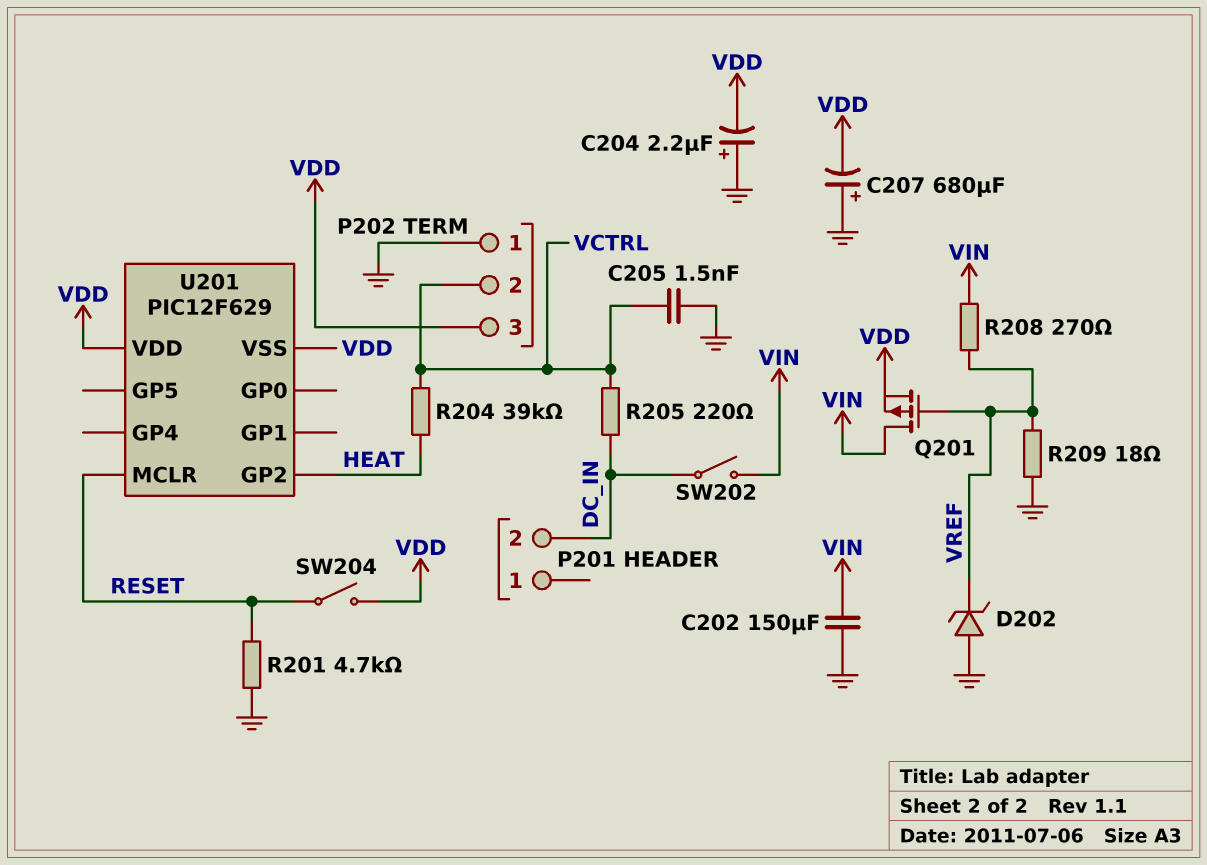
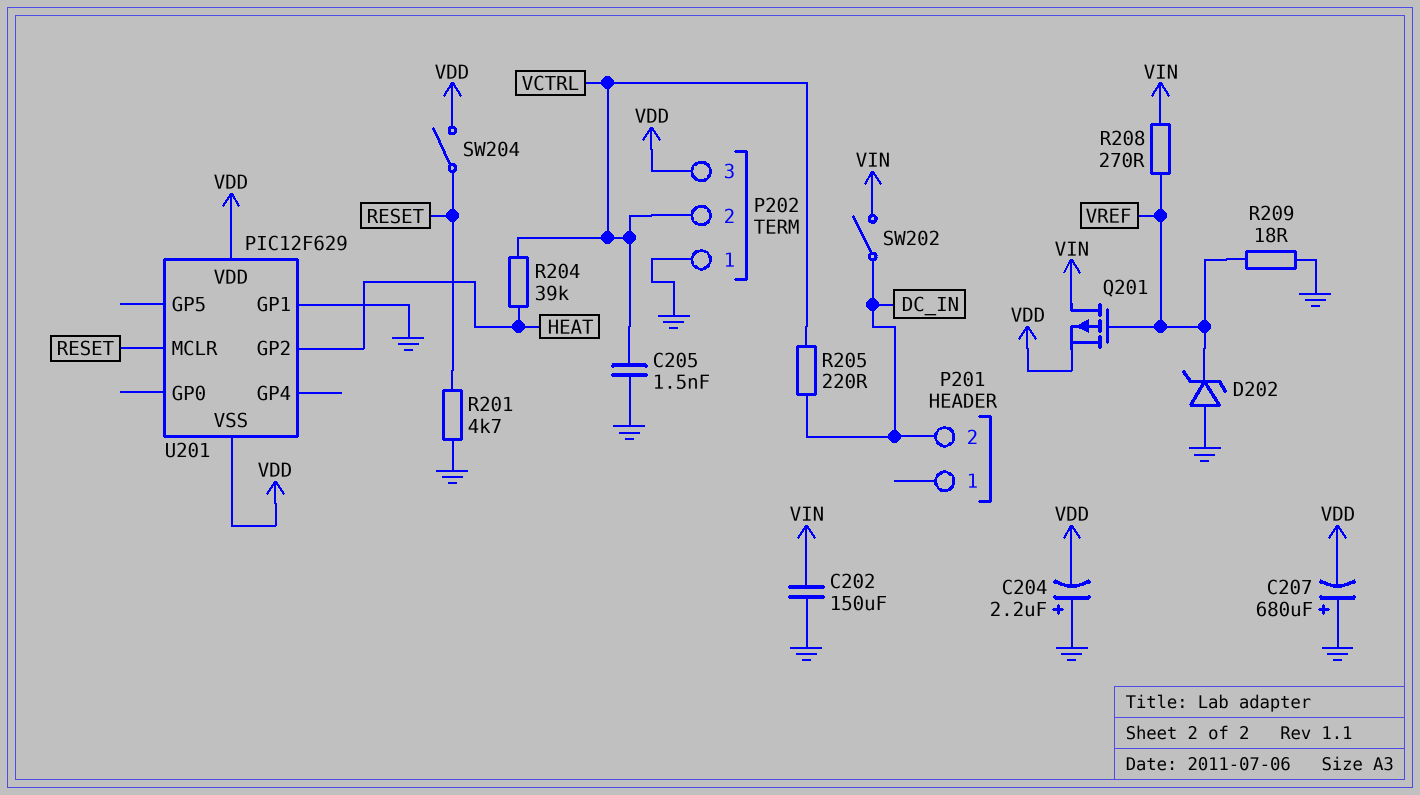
U201 pin GP1: none -> GND

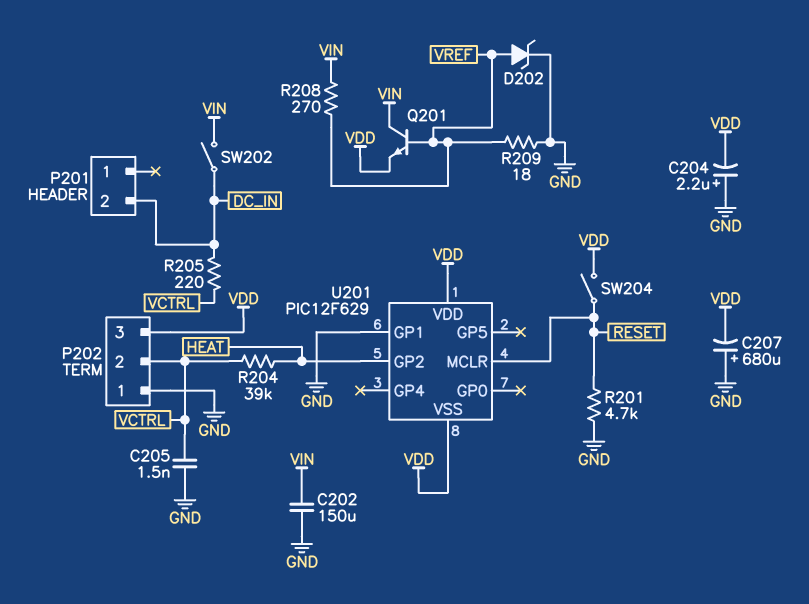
D202: zener (A GND, K VREF) -> zener (A VREF, K GND)
Q201: PMOS (G VREF, D VIN, S VDD) -> NPN (B VREF, C VIN, E VDD)

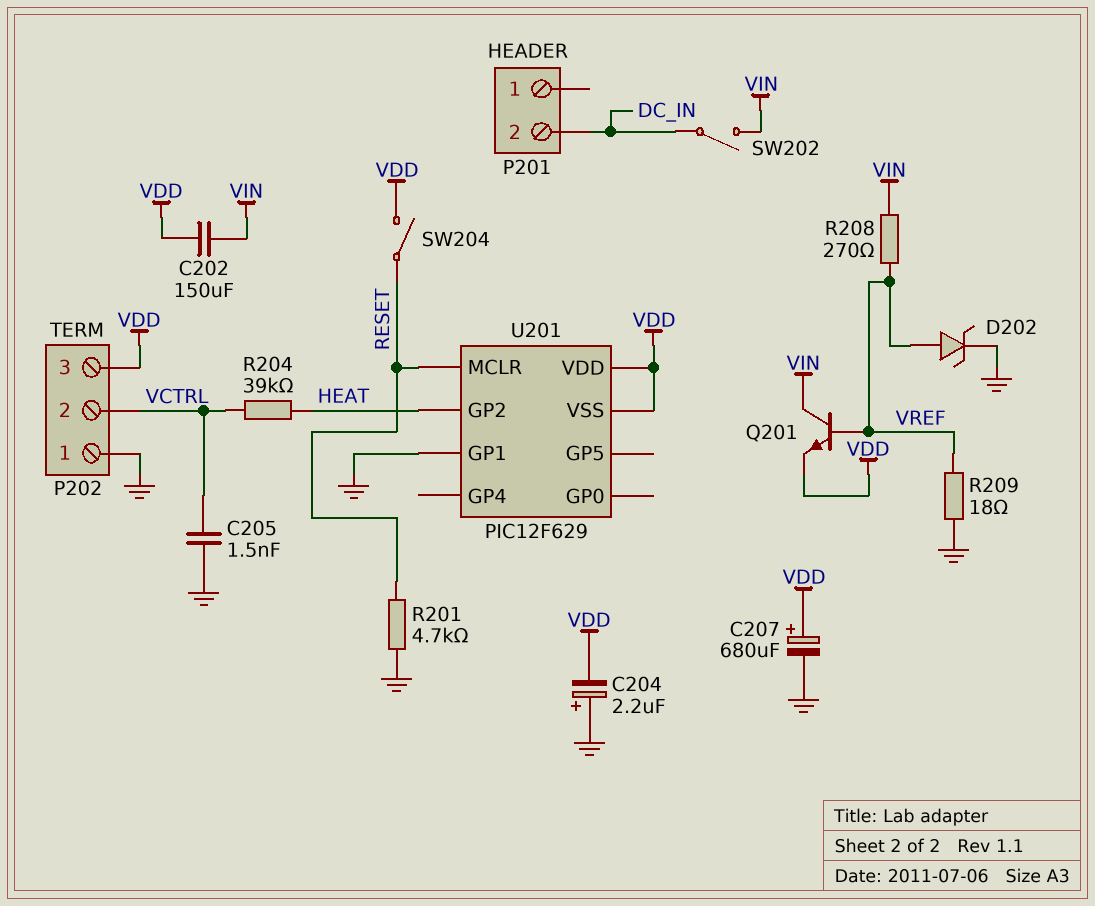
C202: 150uF (GND, VIN) -> 150uF (VDD, VIN)
C207: 680uF (plus GND, minus VDD) -> 680uF (plus VDD, minus GND)
R205: 220 (DC_IN, VCTRL) -> none

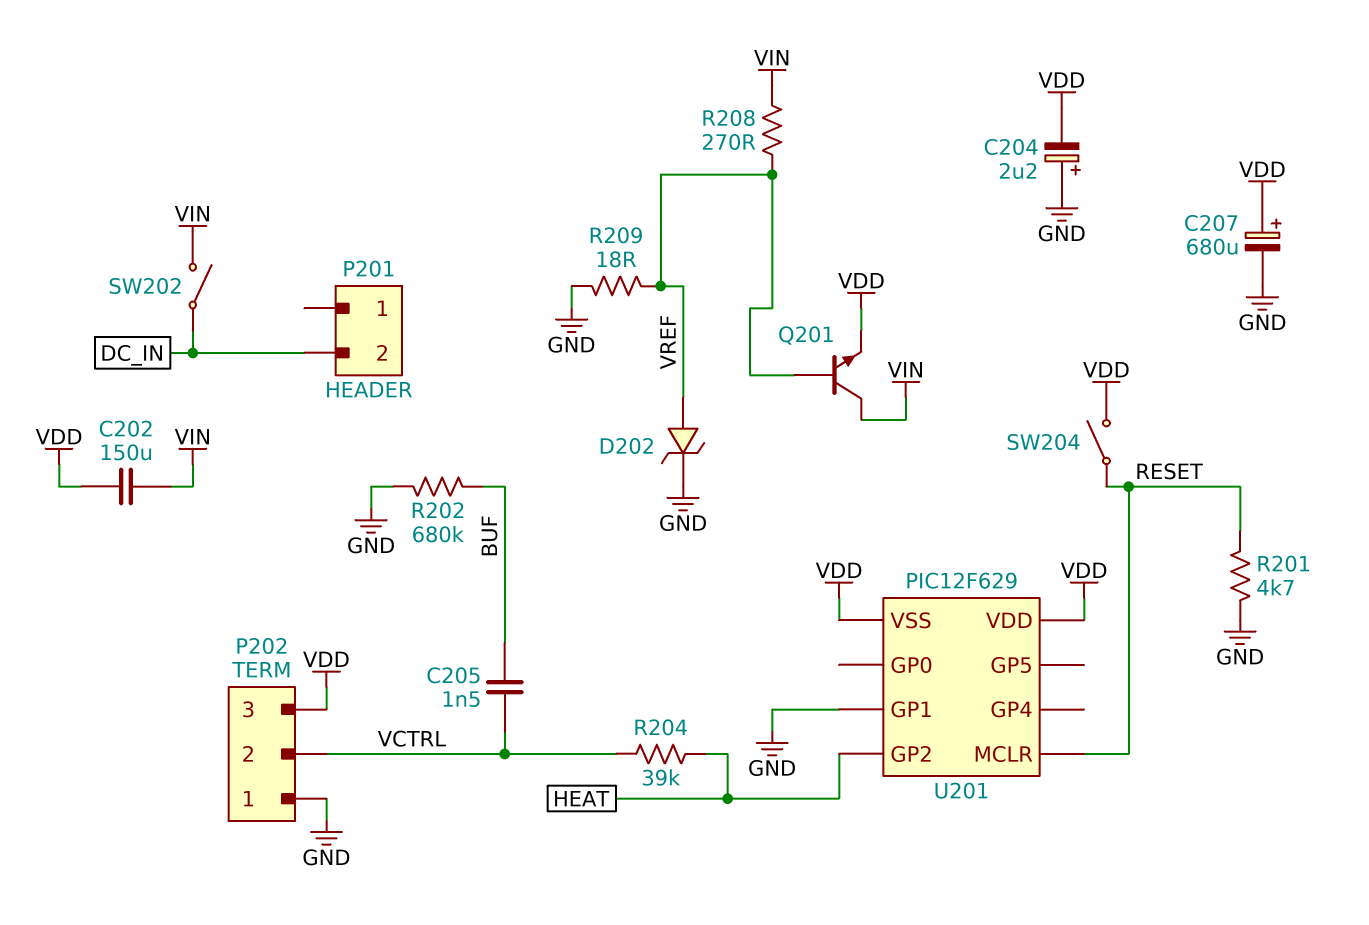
C205: 1.5nF (GND, VCTRL) -> 1.5nF (BUF, VCTRL)
R202: none -> 680k (BUF, GND)

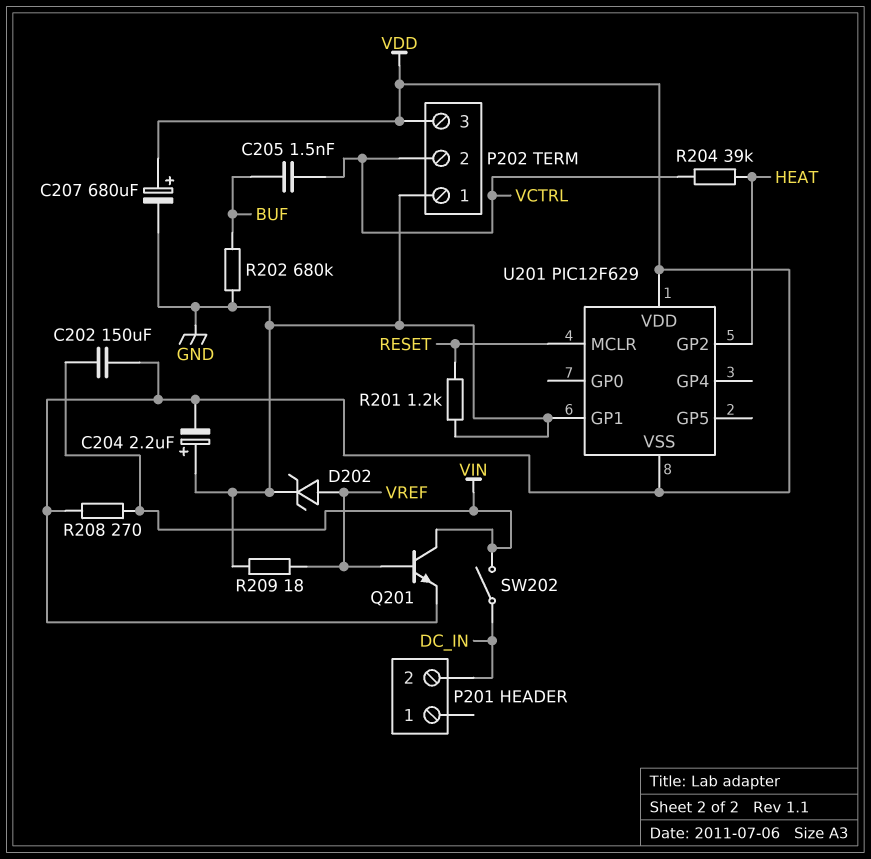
R201: 4.7k (GND, RESET) -> 1.2k (GND, RESET)
R208: 270 (VIN, VREF) -> 270 (VDD, VIN)
SW204: switch (RESET, VDD) -> none

